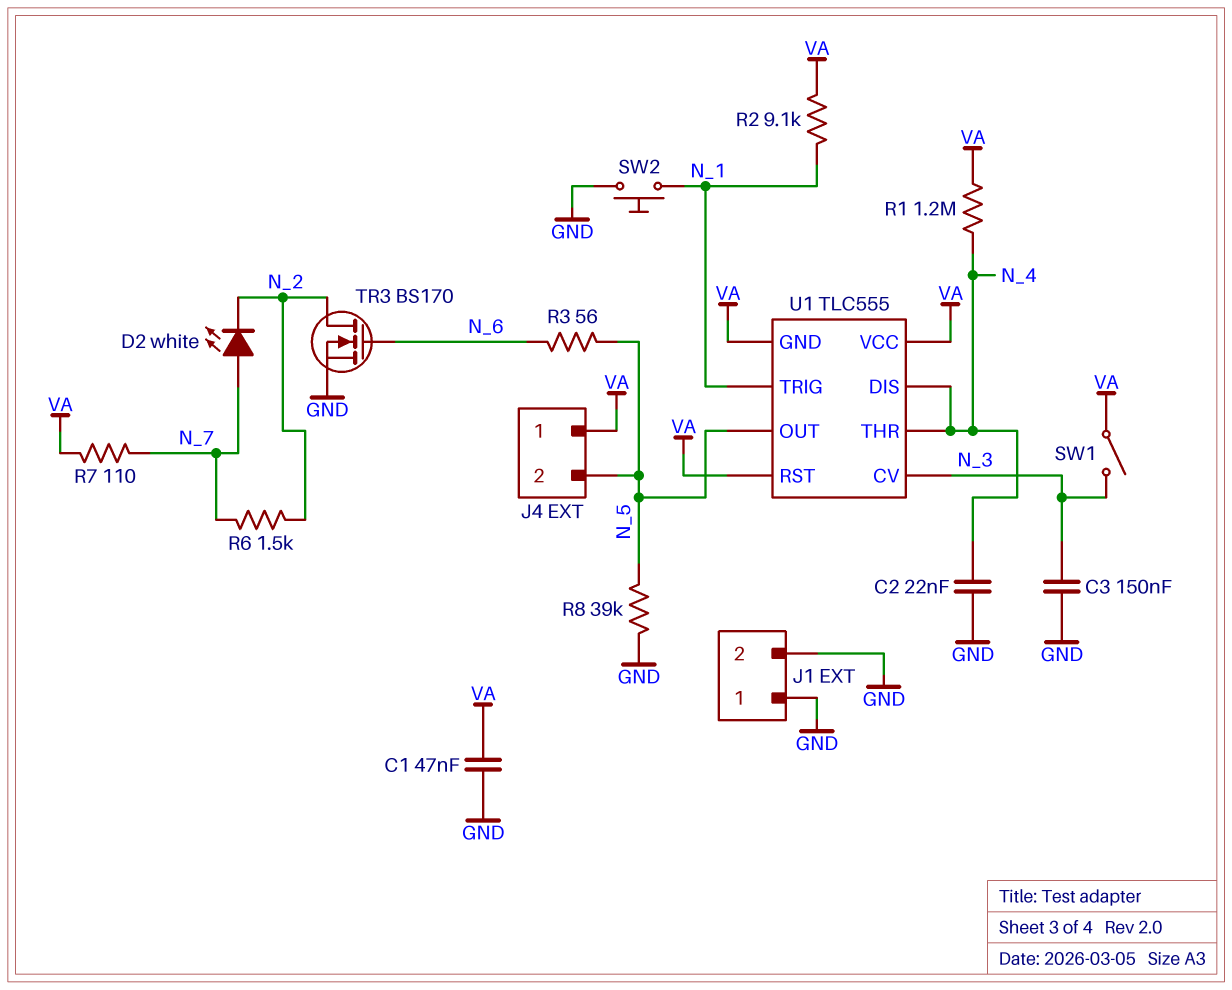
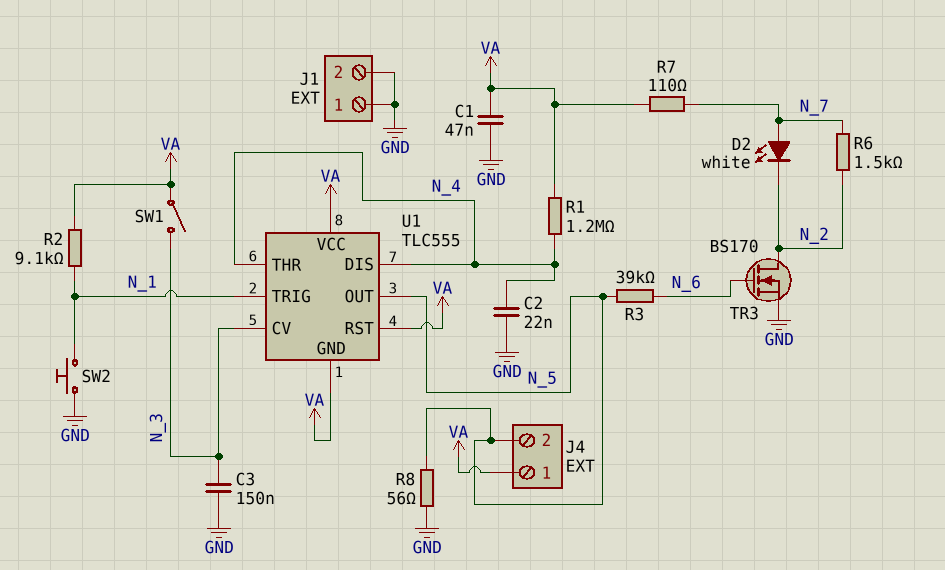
R3: 56 (N_5, N_6) -> 39k (N_5, N_6)
R8: 39k (GND, N_5) -> 56 (GND, N_5)

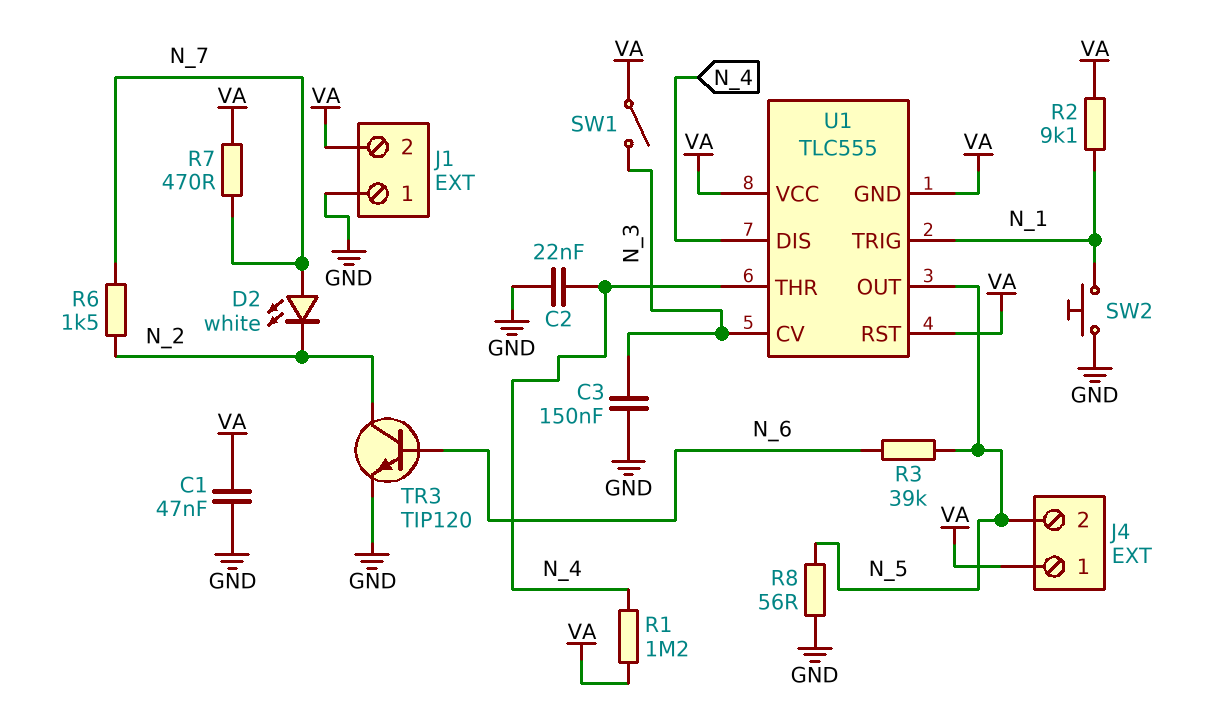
J1 pin 2: GND -> VA
R7: 110 (N_7, VA) -> 470 (N_7, VA)
TR3: NMOS BS170 (G N_6, D N_2, S GND) -> NPN TIP120 (B N_6, C N_2, E GND)

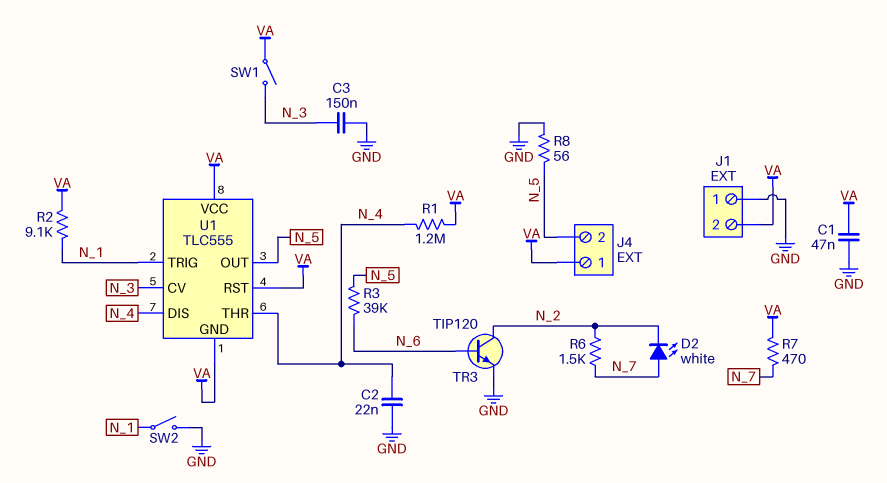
SW2: button (GND, N_1) -> switch (GND, N_1)

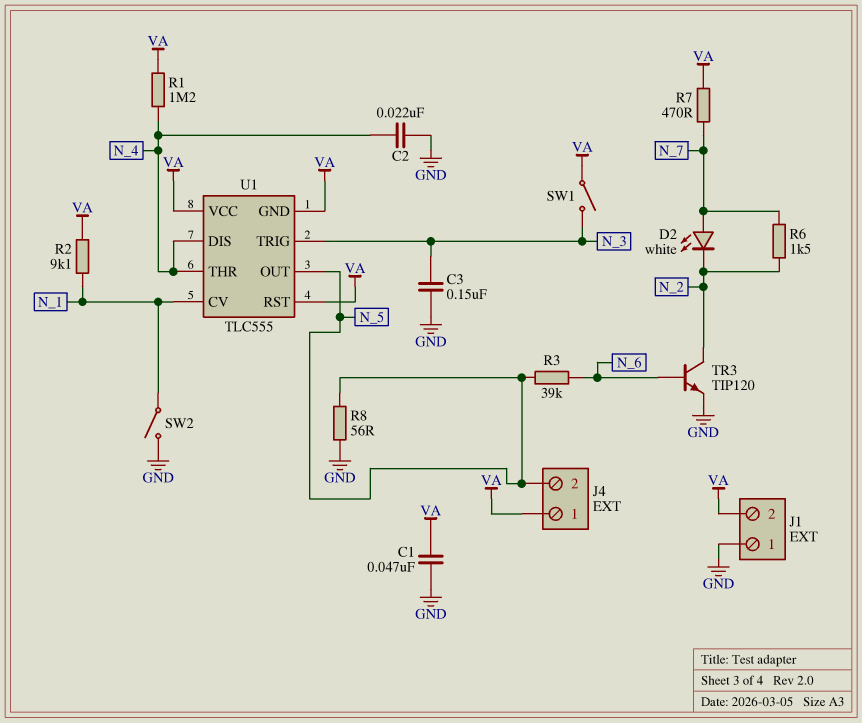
U1 pin CV: N_3 -> N_1
U1 pin TRIG: N_1 -> N_3

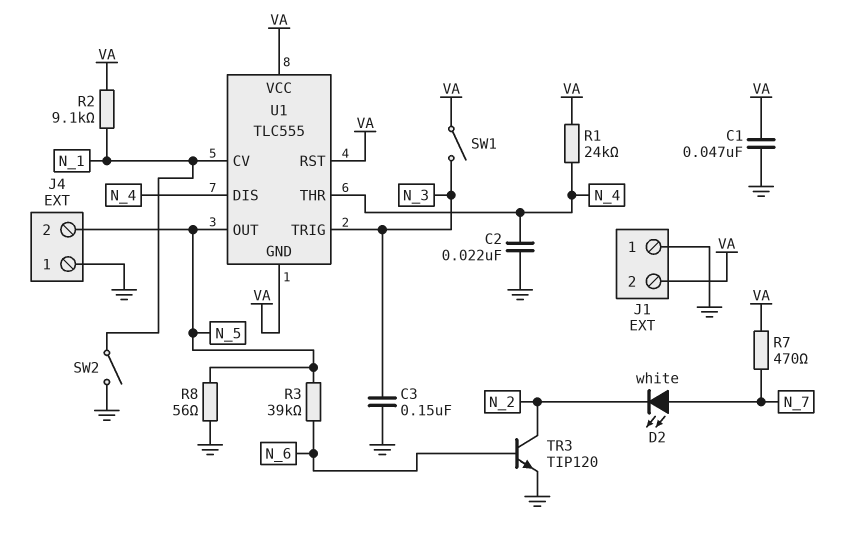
J4 pin 1: VA -> GND
R1: 1.2M (N_4, VA) -> 24k (N_4, VA)
R6: 1.5k (N_2, N_7) -> none

